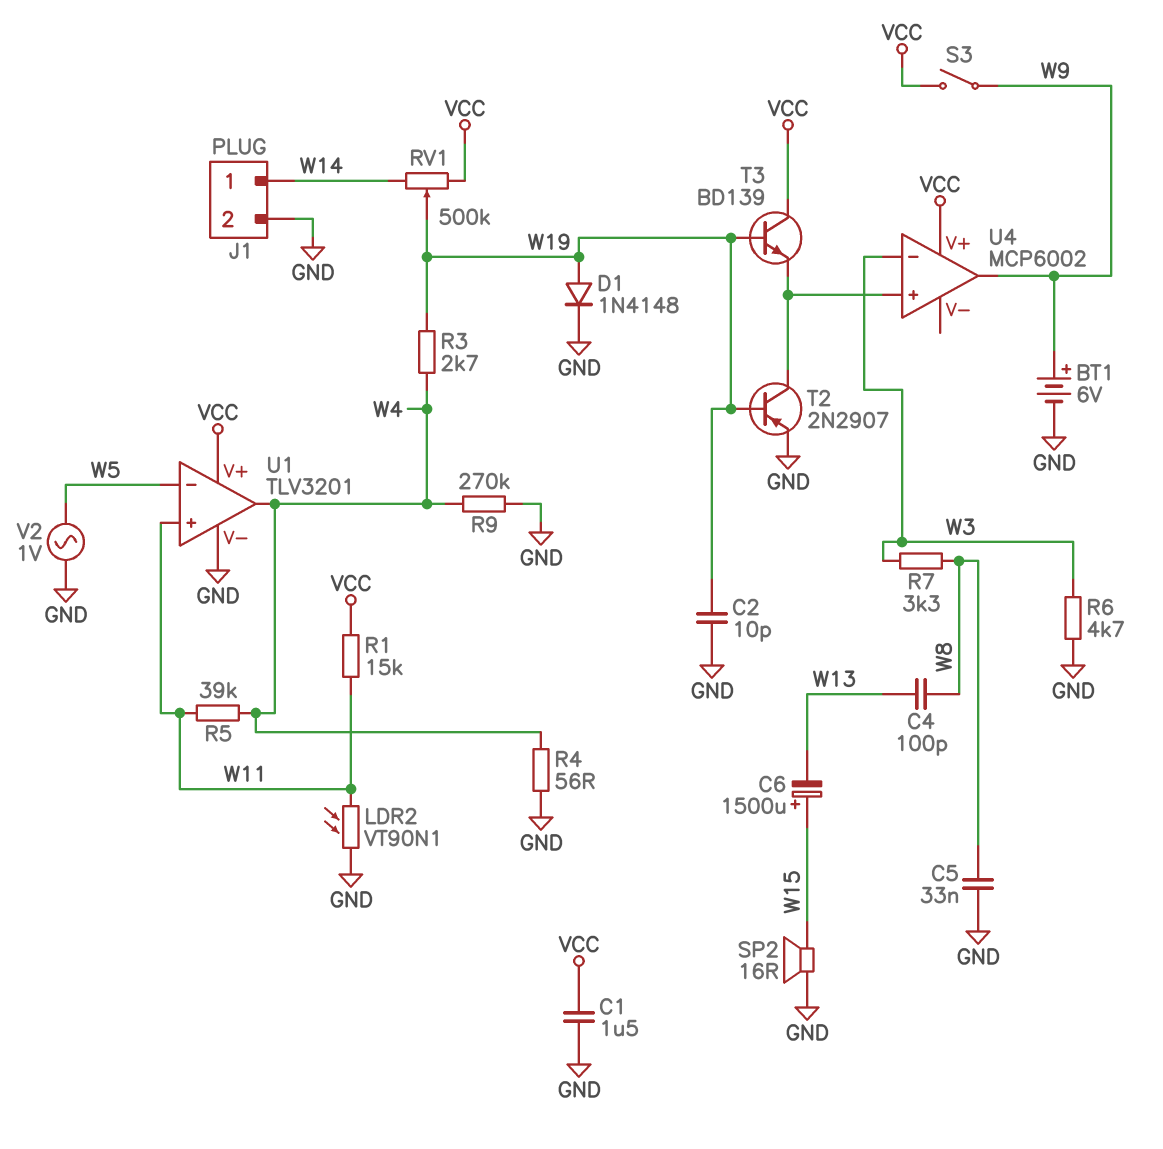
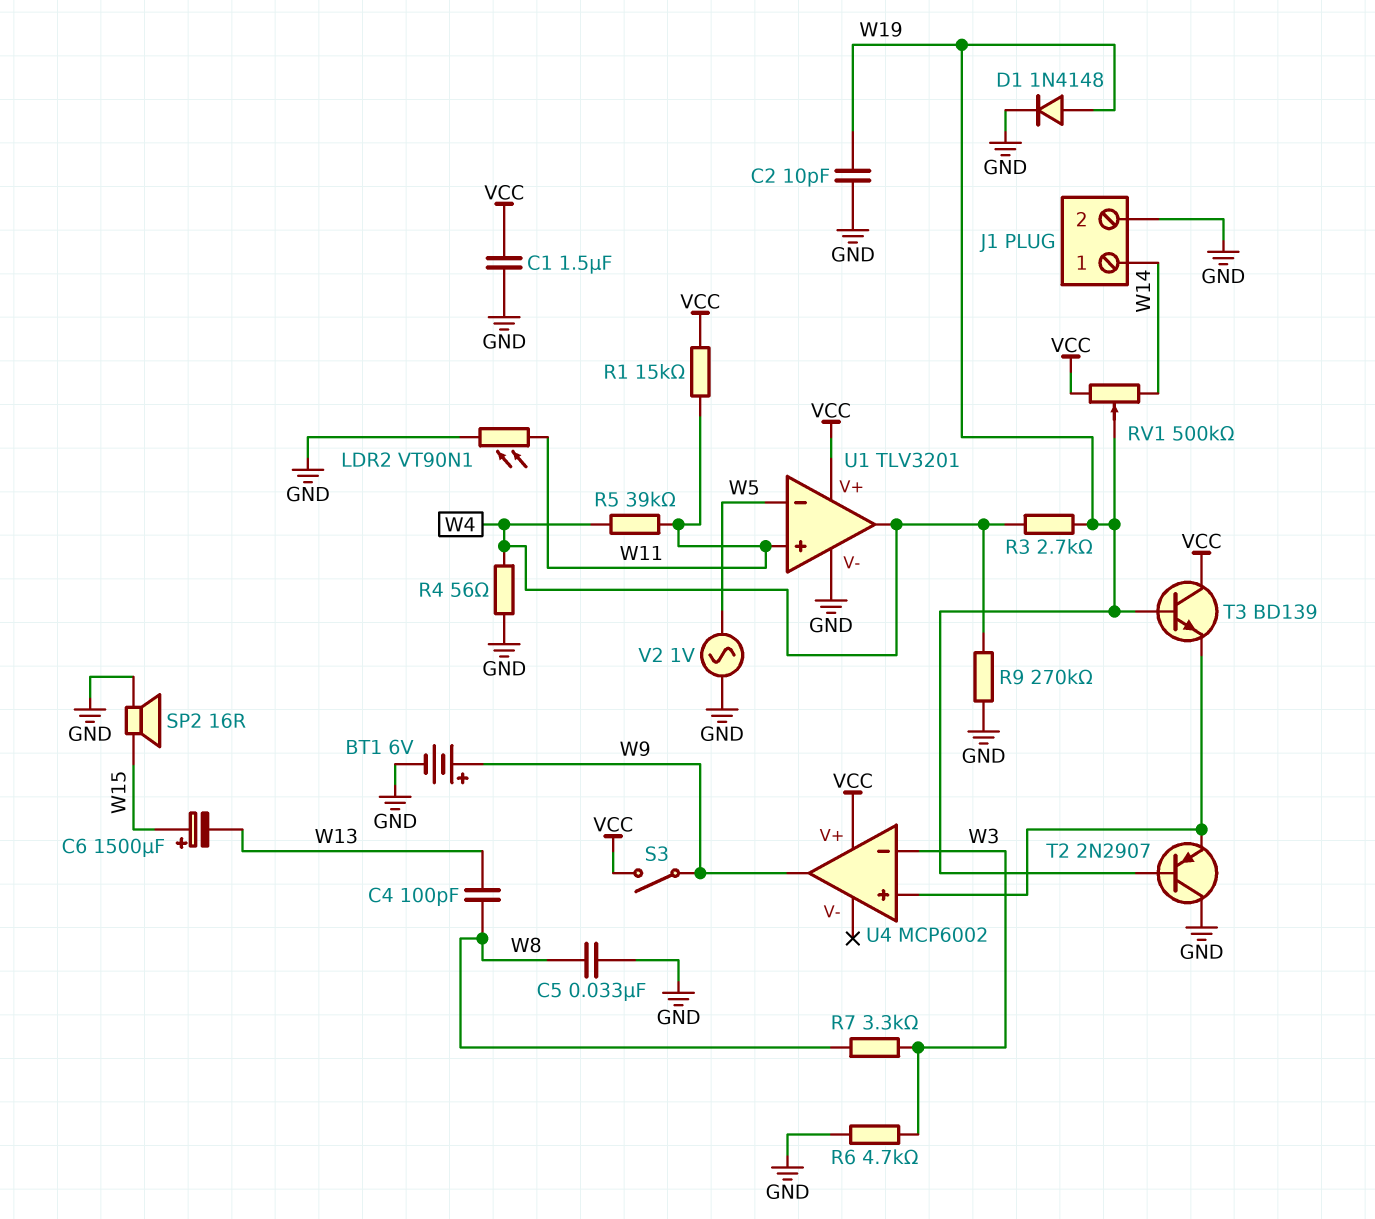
T2: PNP 2N2907 (B W19, C U4/in+, E GND) -> PNP 2N2907 (B W19, C GND, E U4/in+)

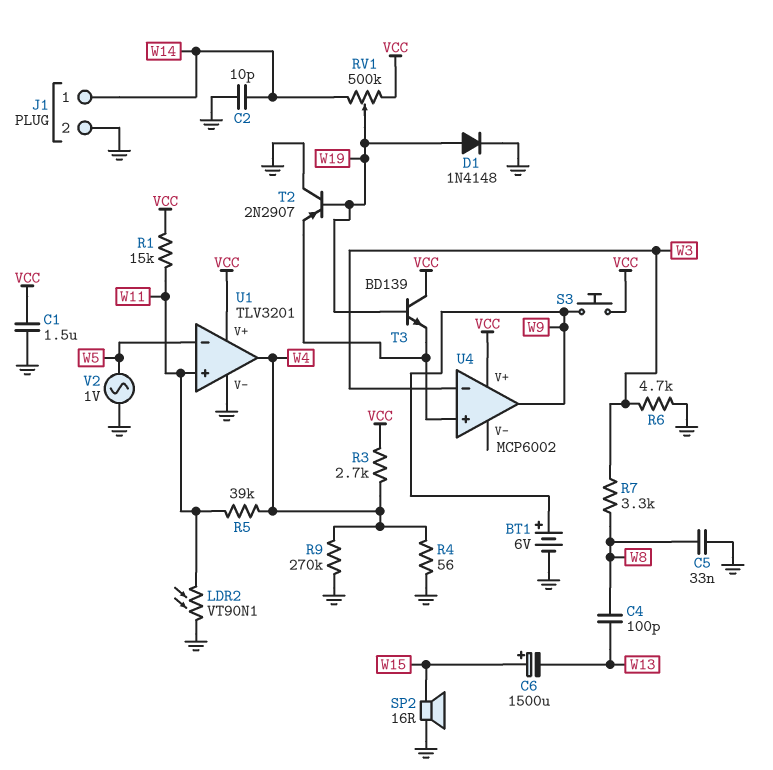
C2: 10pF (GND, W19) -> 10pF (GND, W14)
R3: 2.7k (W4, W19) -> 2.7k (VCC, W4)
S3: switch (VCC, W9) -> button (VCC, W9)

